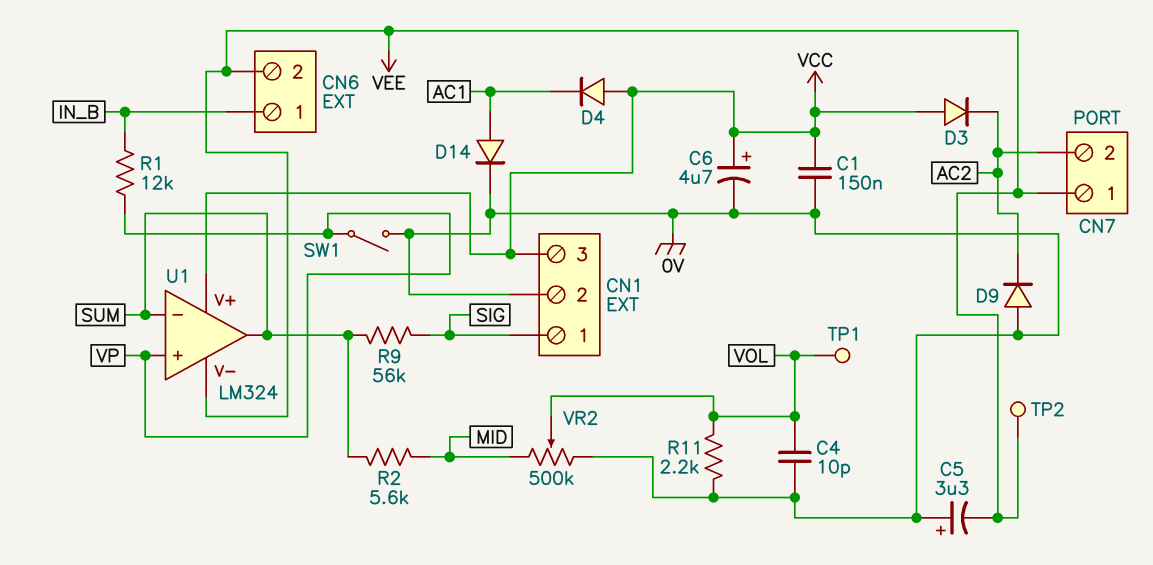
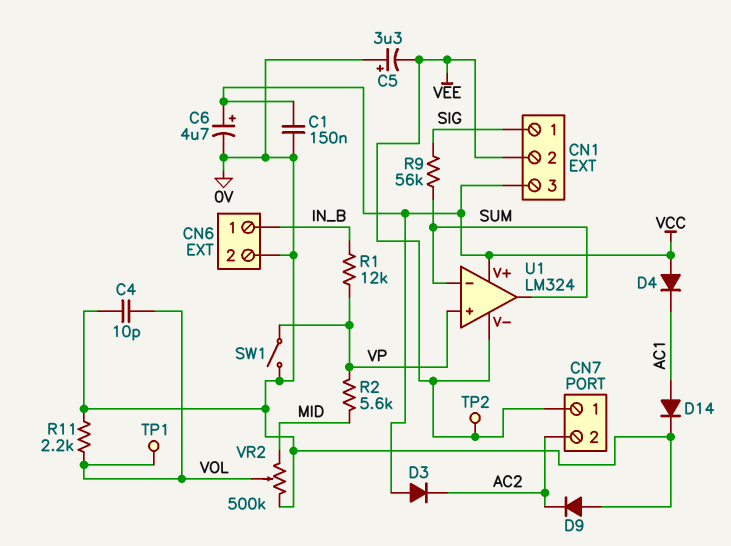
CN1 pin 2: 0V -> VEE
CN6 pin 2: VEE -> 0V
R2: 5.6k (MID, SUM) -> 5.6k (MID, VP)

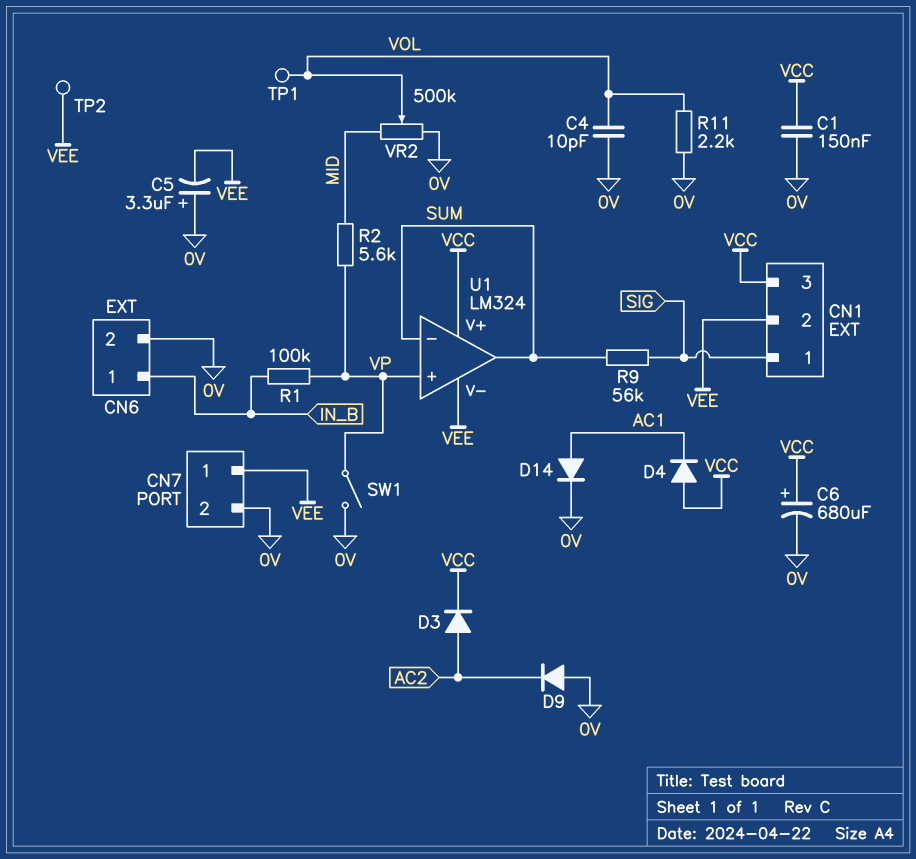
C6: 4.7uF (plus VCC, minus 0V) -> 680uF (plus VCC, minus 0V)
CN7 pin 2: AC2 -> 0V
D3: diode (A VCC, K AC2) -> diode (A AC2, K VCC)
R1: 12k (IN_B, VP) -> 100k (IN_B, VP)

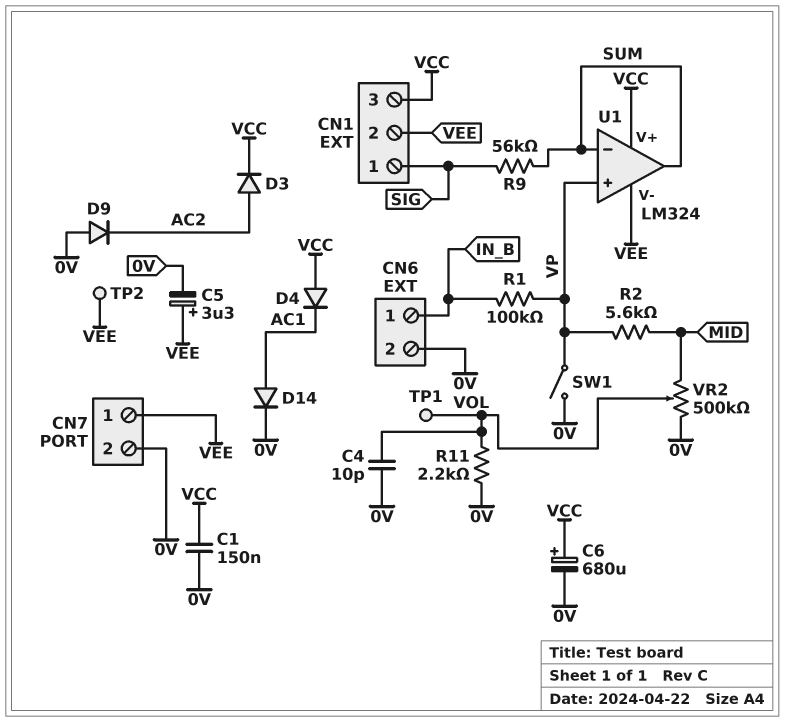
C5: 3.3uF (plus 0V, minus VEE) -> 3.3uF (plus VEE, minus 0V)

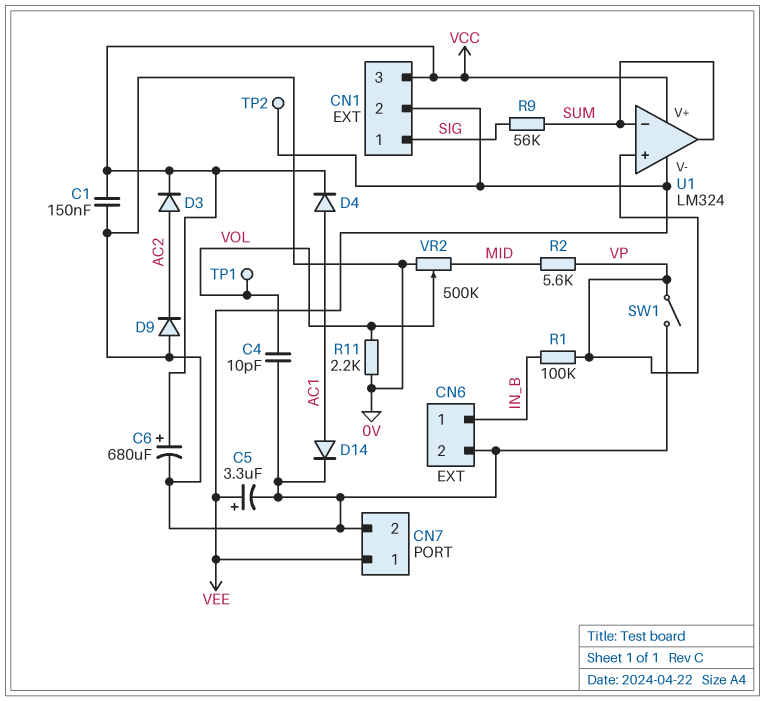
D4: diode (A VCC, K AC1) -> diode (A AC1, K VCC)

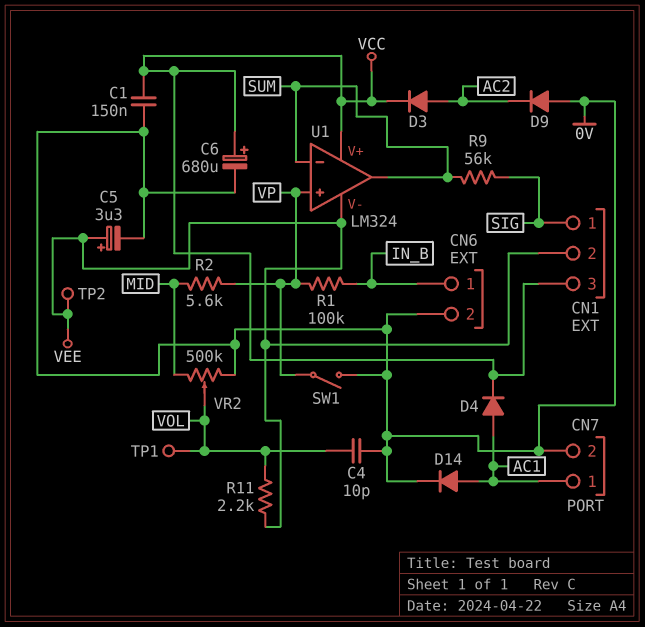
CN7 pin 1: VEE -> AC1
R11: 2.2k (0V, VOL) -> 2.2k (VEE, VOL)

